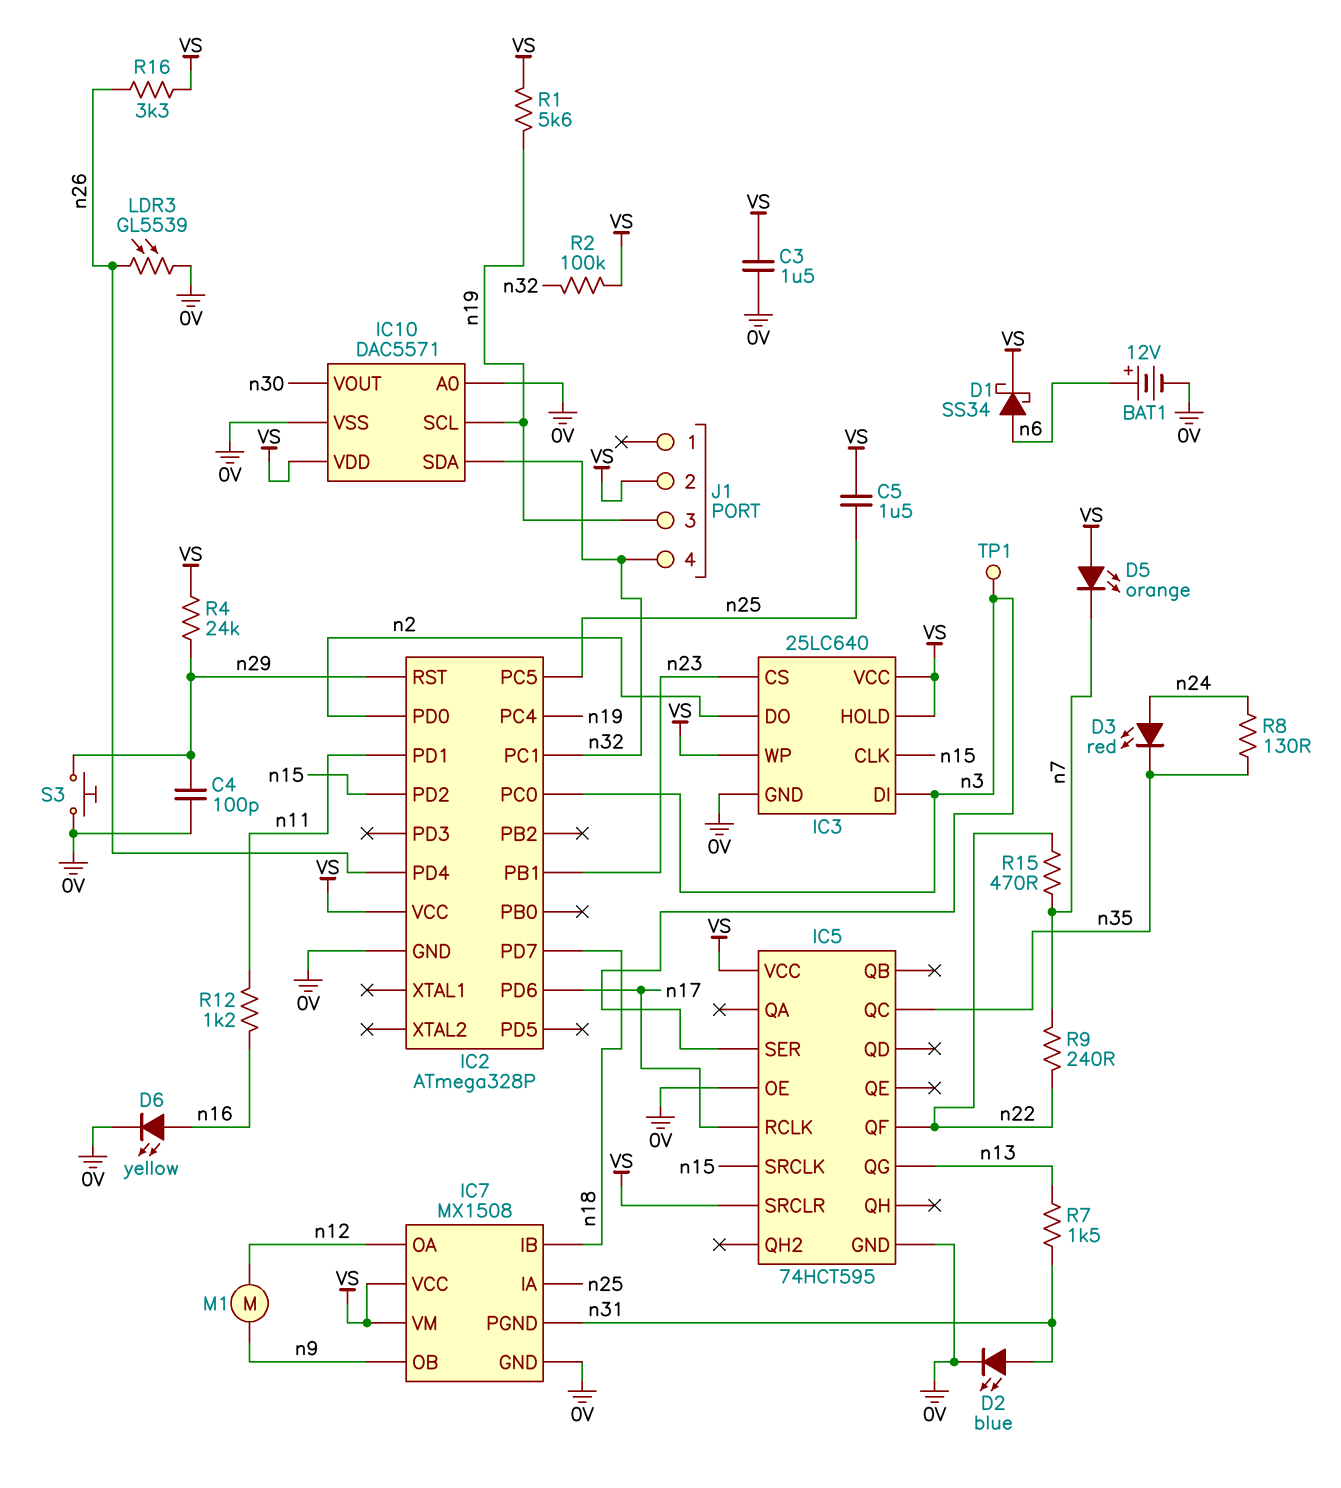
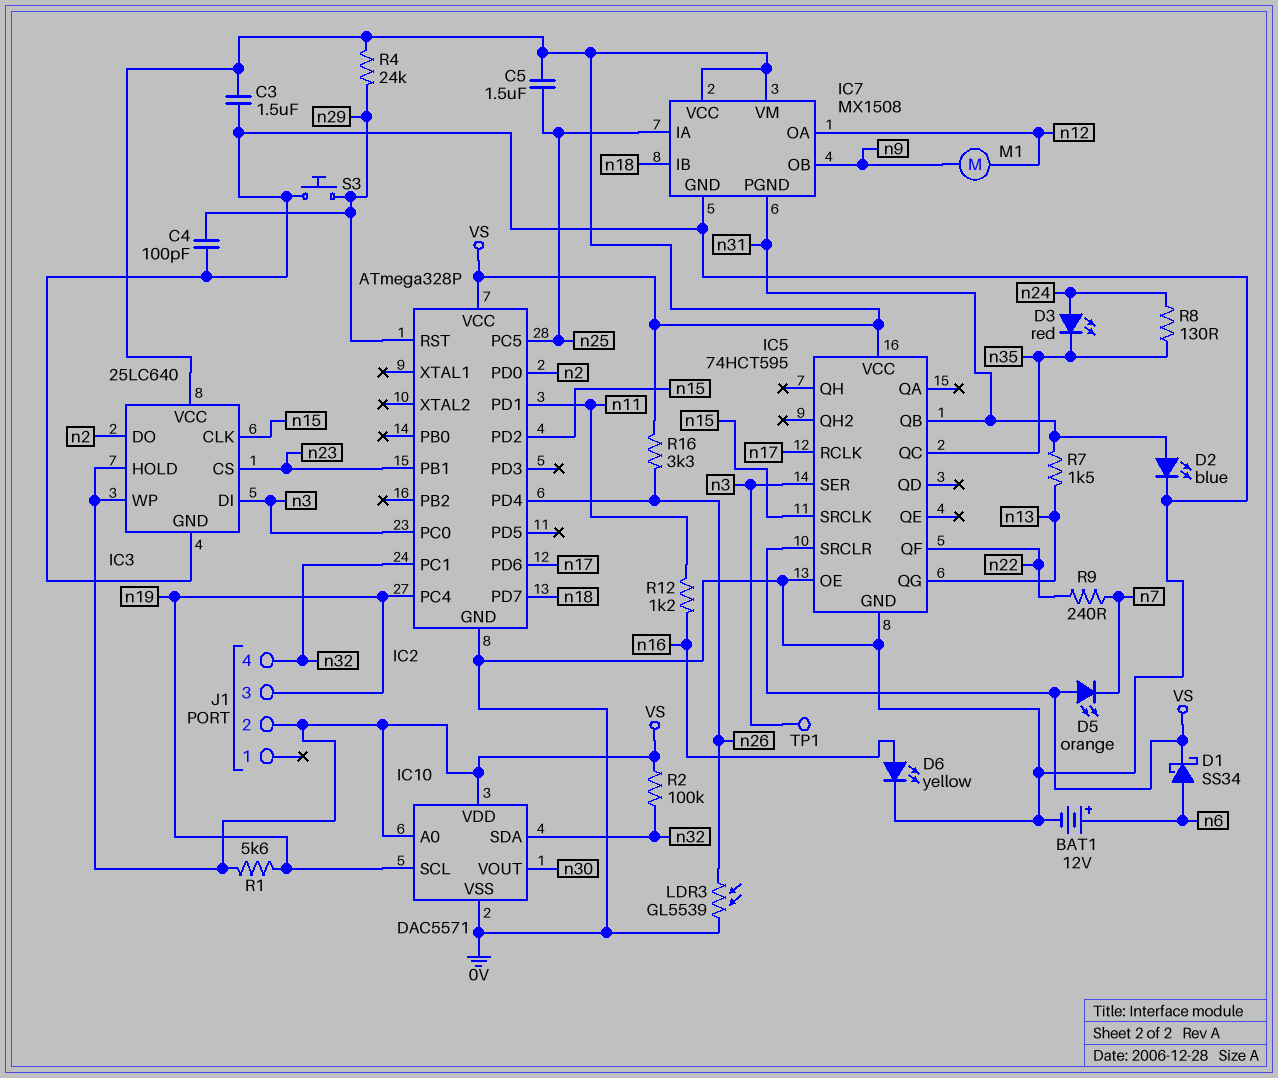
IC5 pin QB: none -> n31
IC10 pin A0: 0V -> VS
R15: 470 (n7, n22) -> none

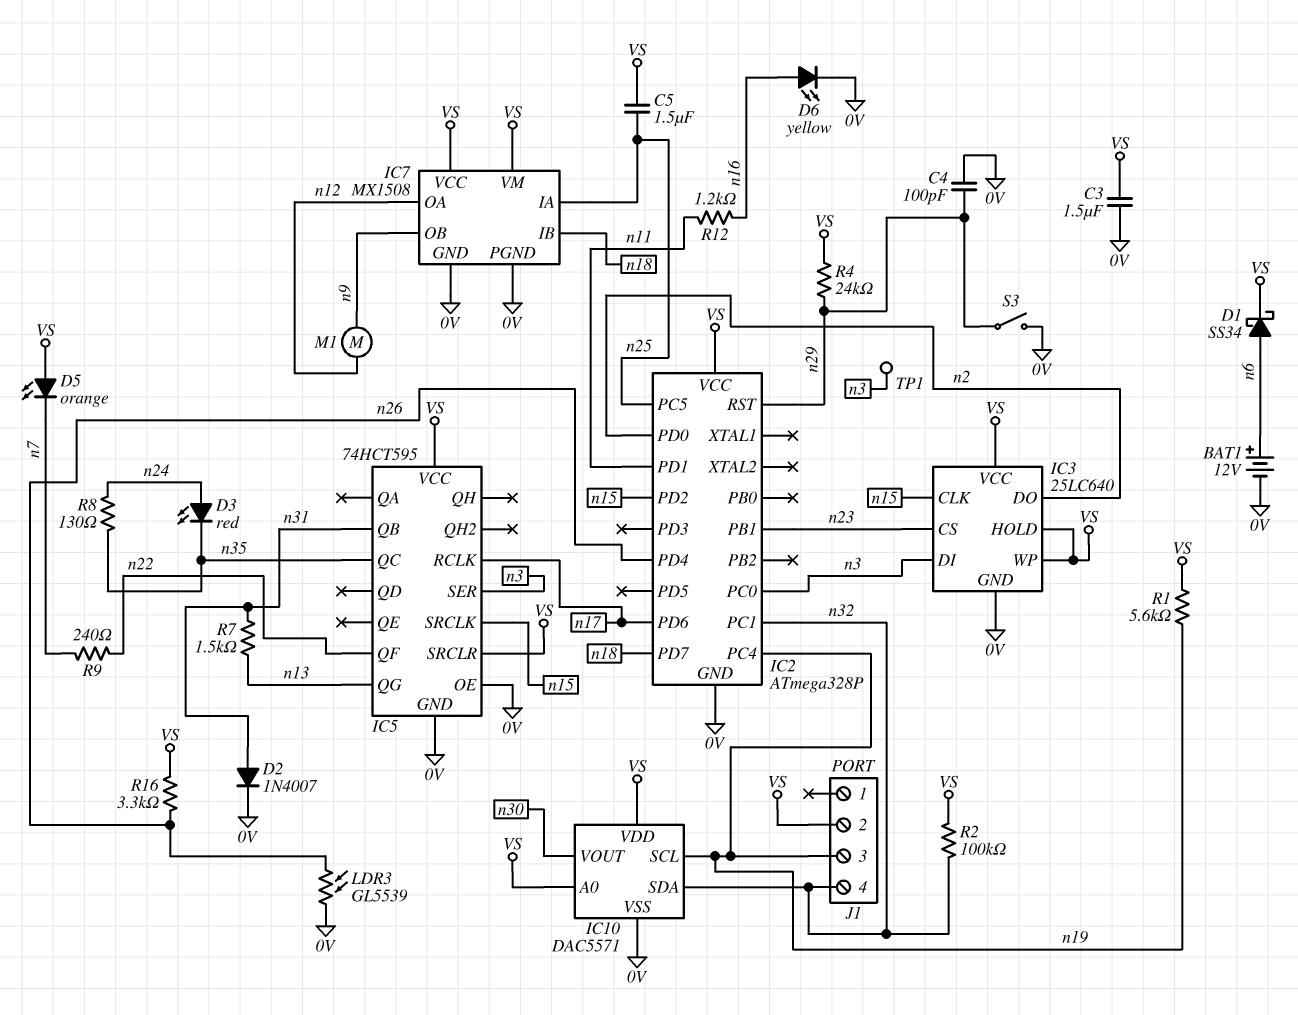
D2: LED blue (A n31, K 0V) -> diode 1N4007 (A n31, K 0V)
IC7 pin PGND: n31 -> 0V
S3: button (0V, n29) -> switch (0V, n29)

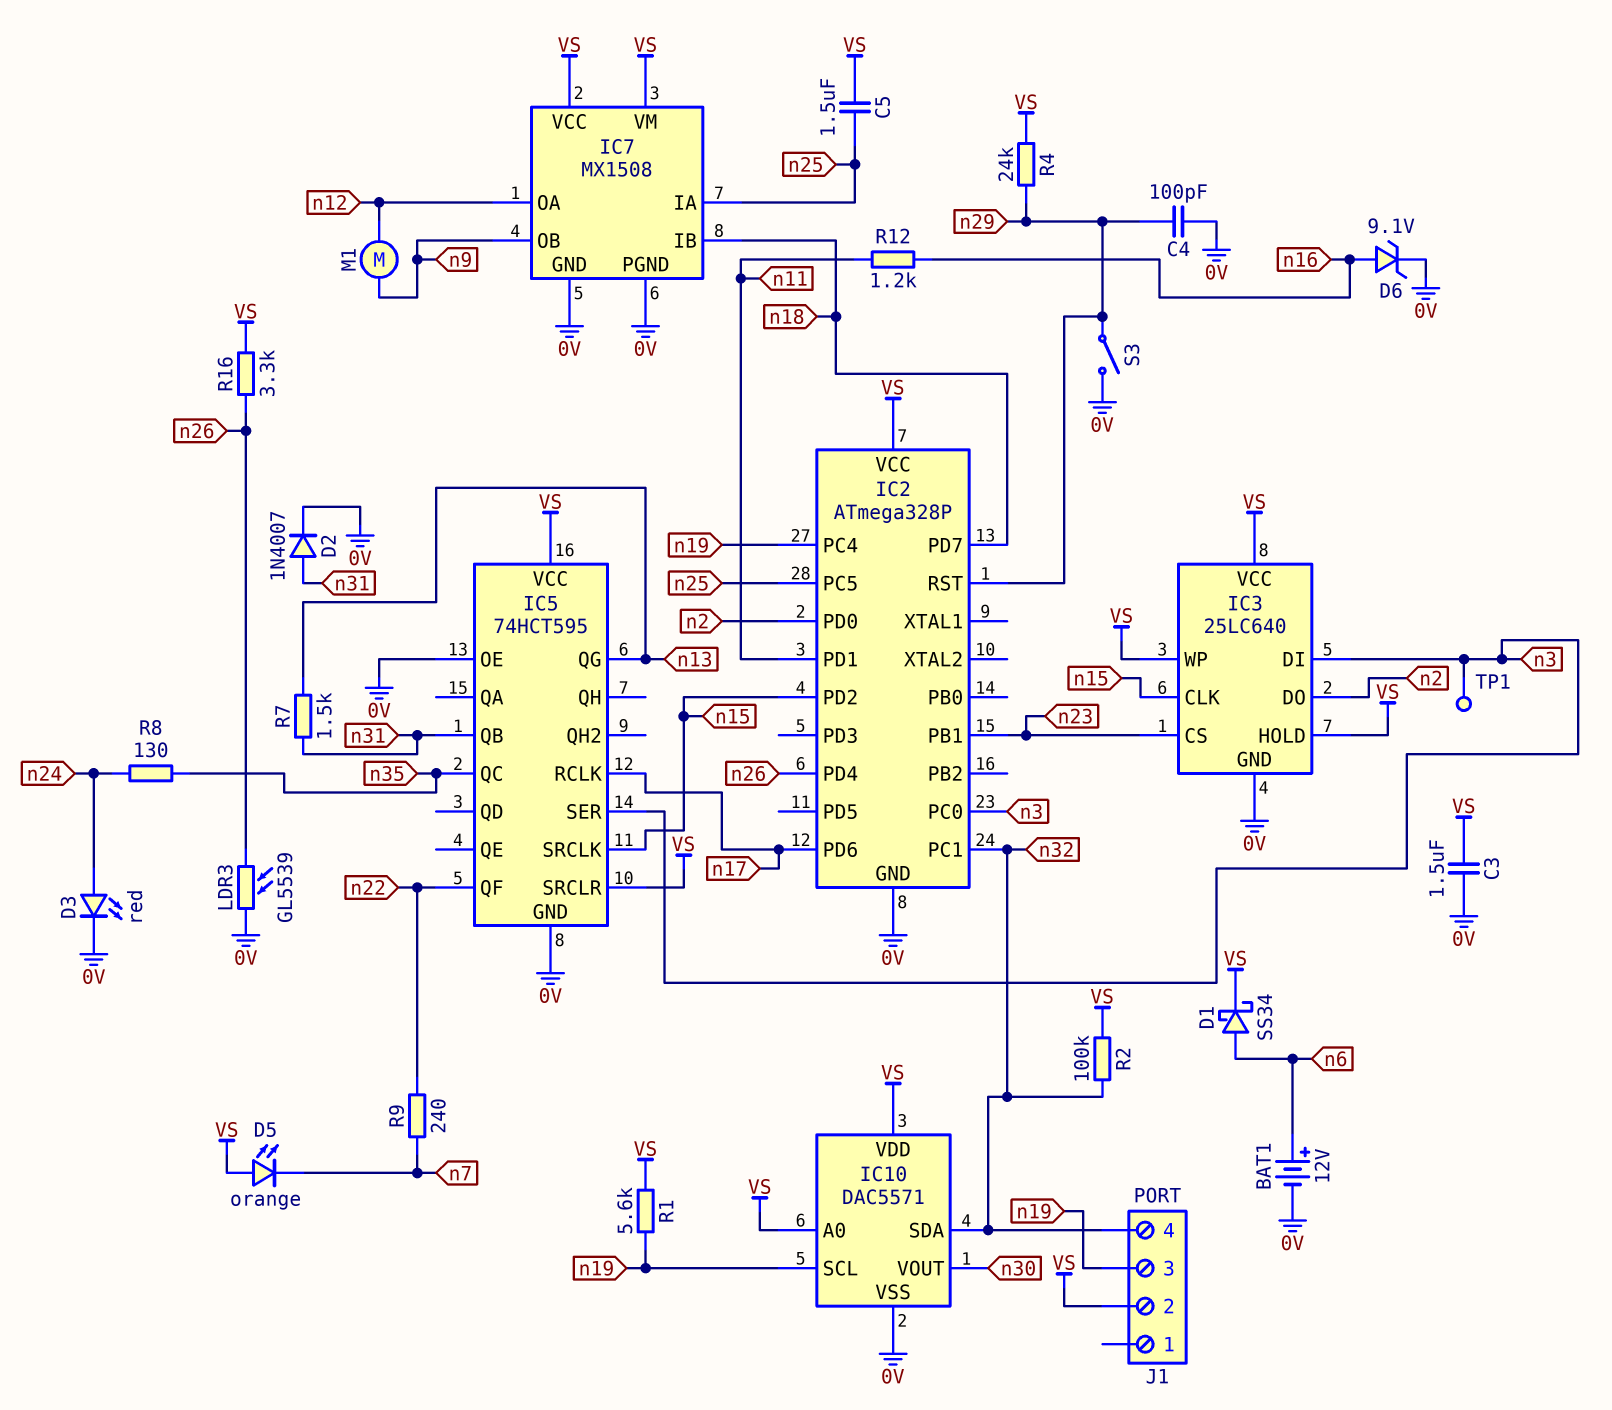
D3: LED red (A n24, K n35) -> LED red (A n24, K 0V)
D6: LED yellow (A n16, K 0V) -> zener 9.1V (A n16, K 0V)

